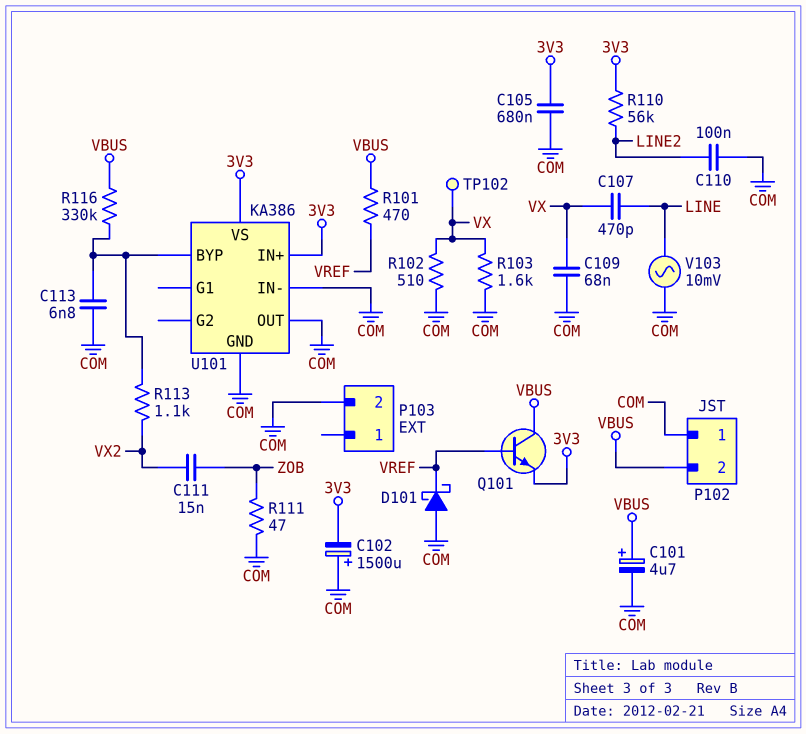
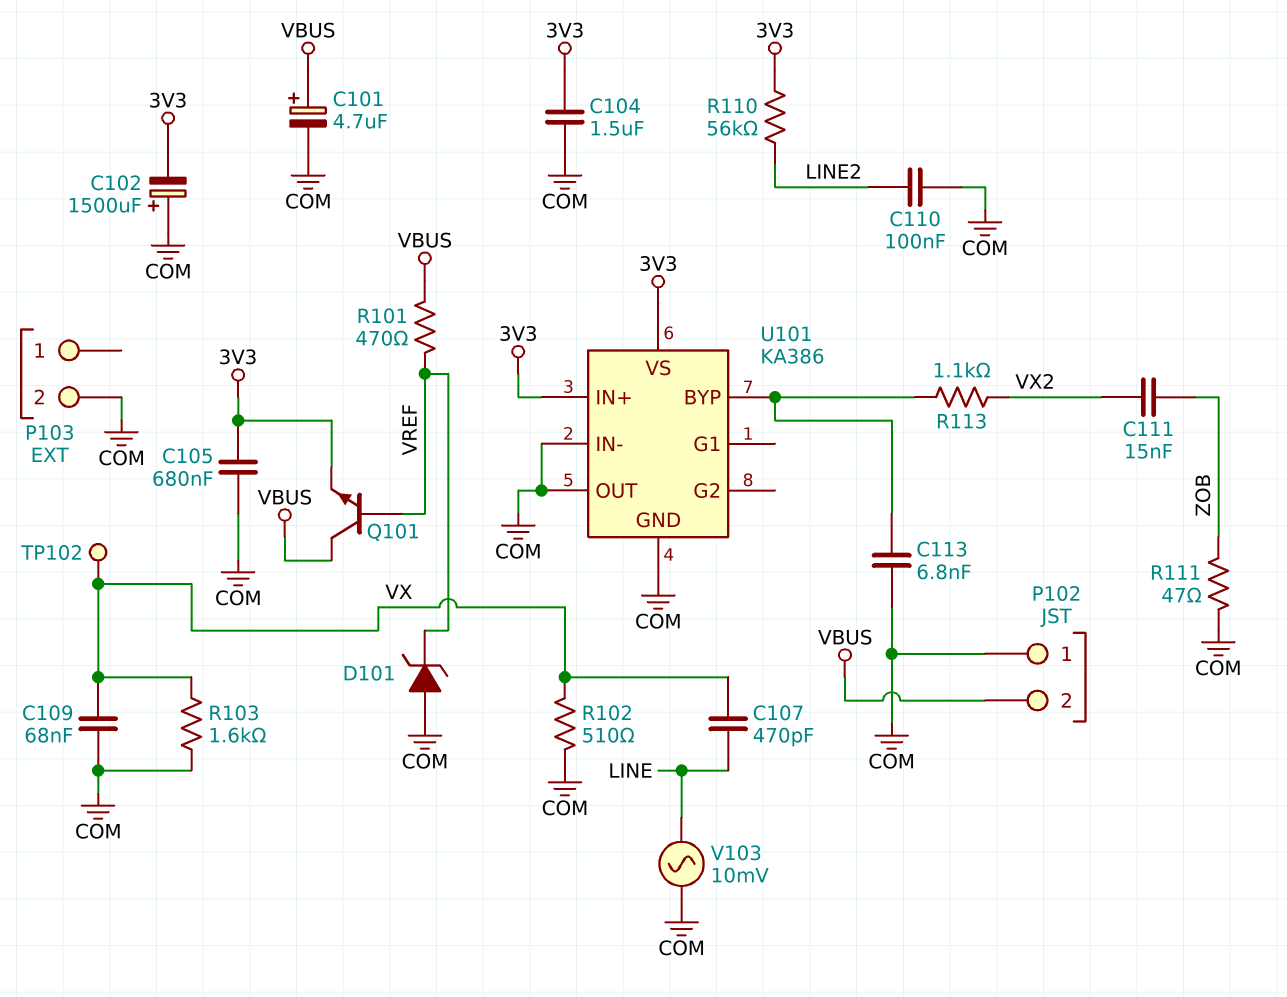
C104: none -> 1.5uF (3V3, COM)
D101: schottky (A COM, K VREF) -> zener (A COM, K VREF)
R116: 330k (U101/BYP, VBUS) -> none

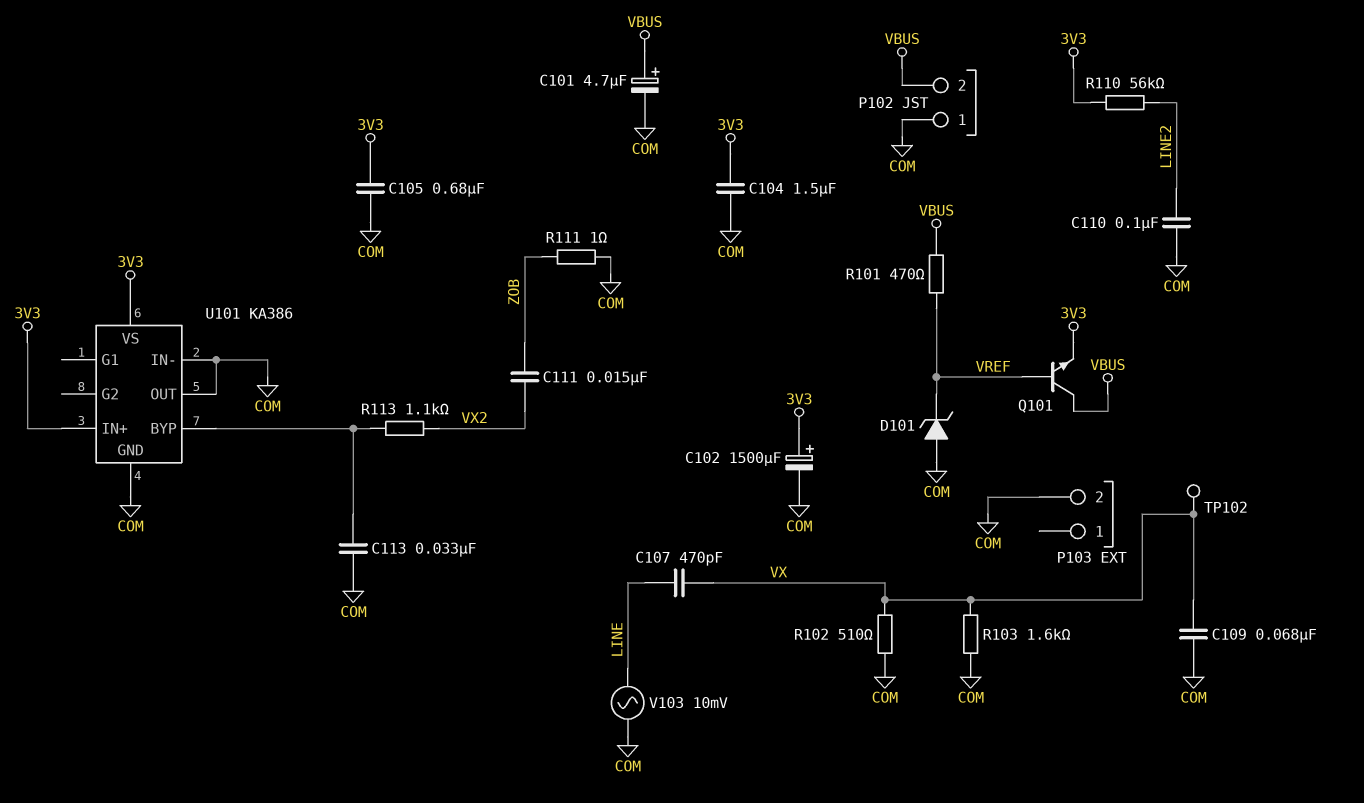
C102: 1500uF (plus COM, minus 3V3) -> 1500uF (plus 3V3, minus COM)
C113: 6.8nF (COM, U101/BYP) -> 33nF (COM, U101/BYP)
R111: 47 (COM, ZOB) -> 1 (COM, ZOB)

